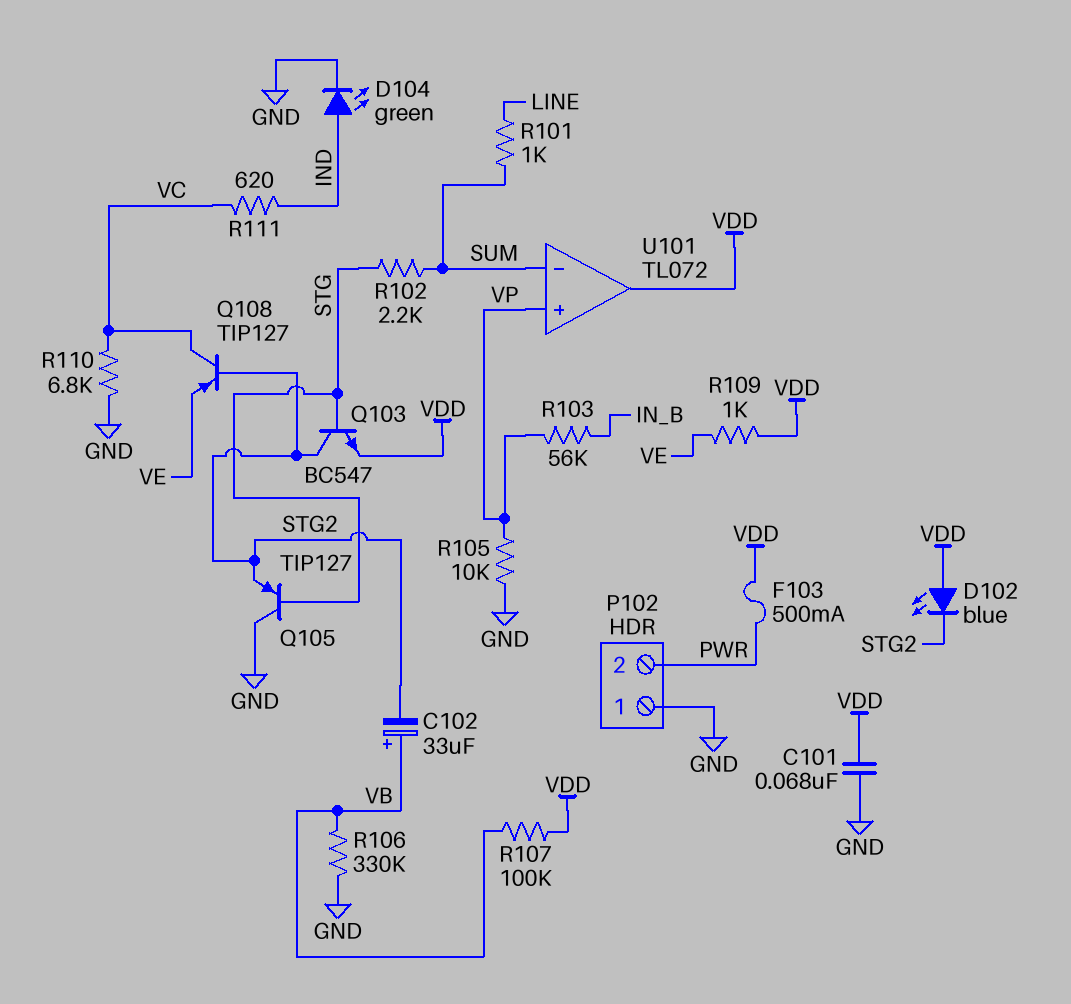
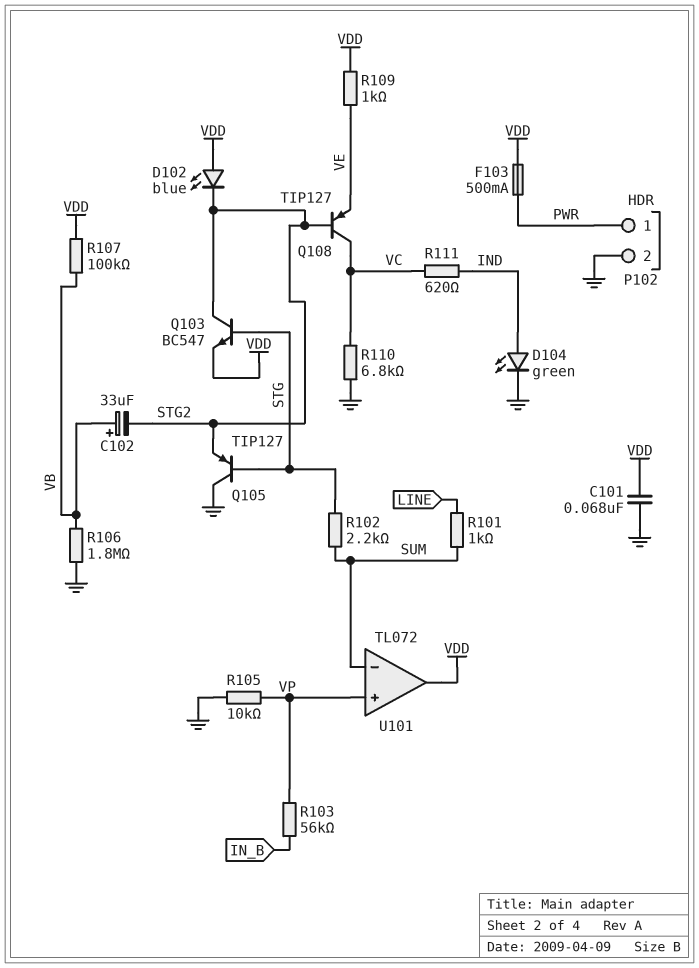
P102 pin 1: GND -> PWR
P102 pin 2: PWR -> GND
R106: 330k (GND, VB) -> 1.8M (GND, VB)

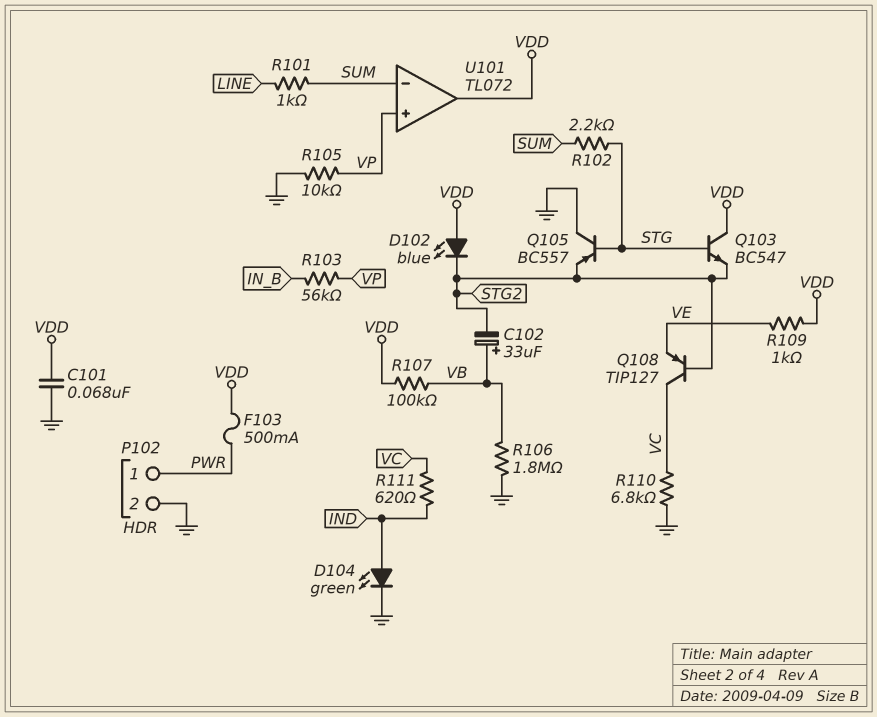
Q103: NPN BC547 (B STG, C STG2, E VDD) -> NPN BC547 (B STG, C VDD, E STG2)
Q105: PNP TIP127 (B STG, C GND, E STG2) -> PNP BC557 (B STG, C GND, E STG2)

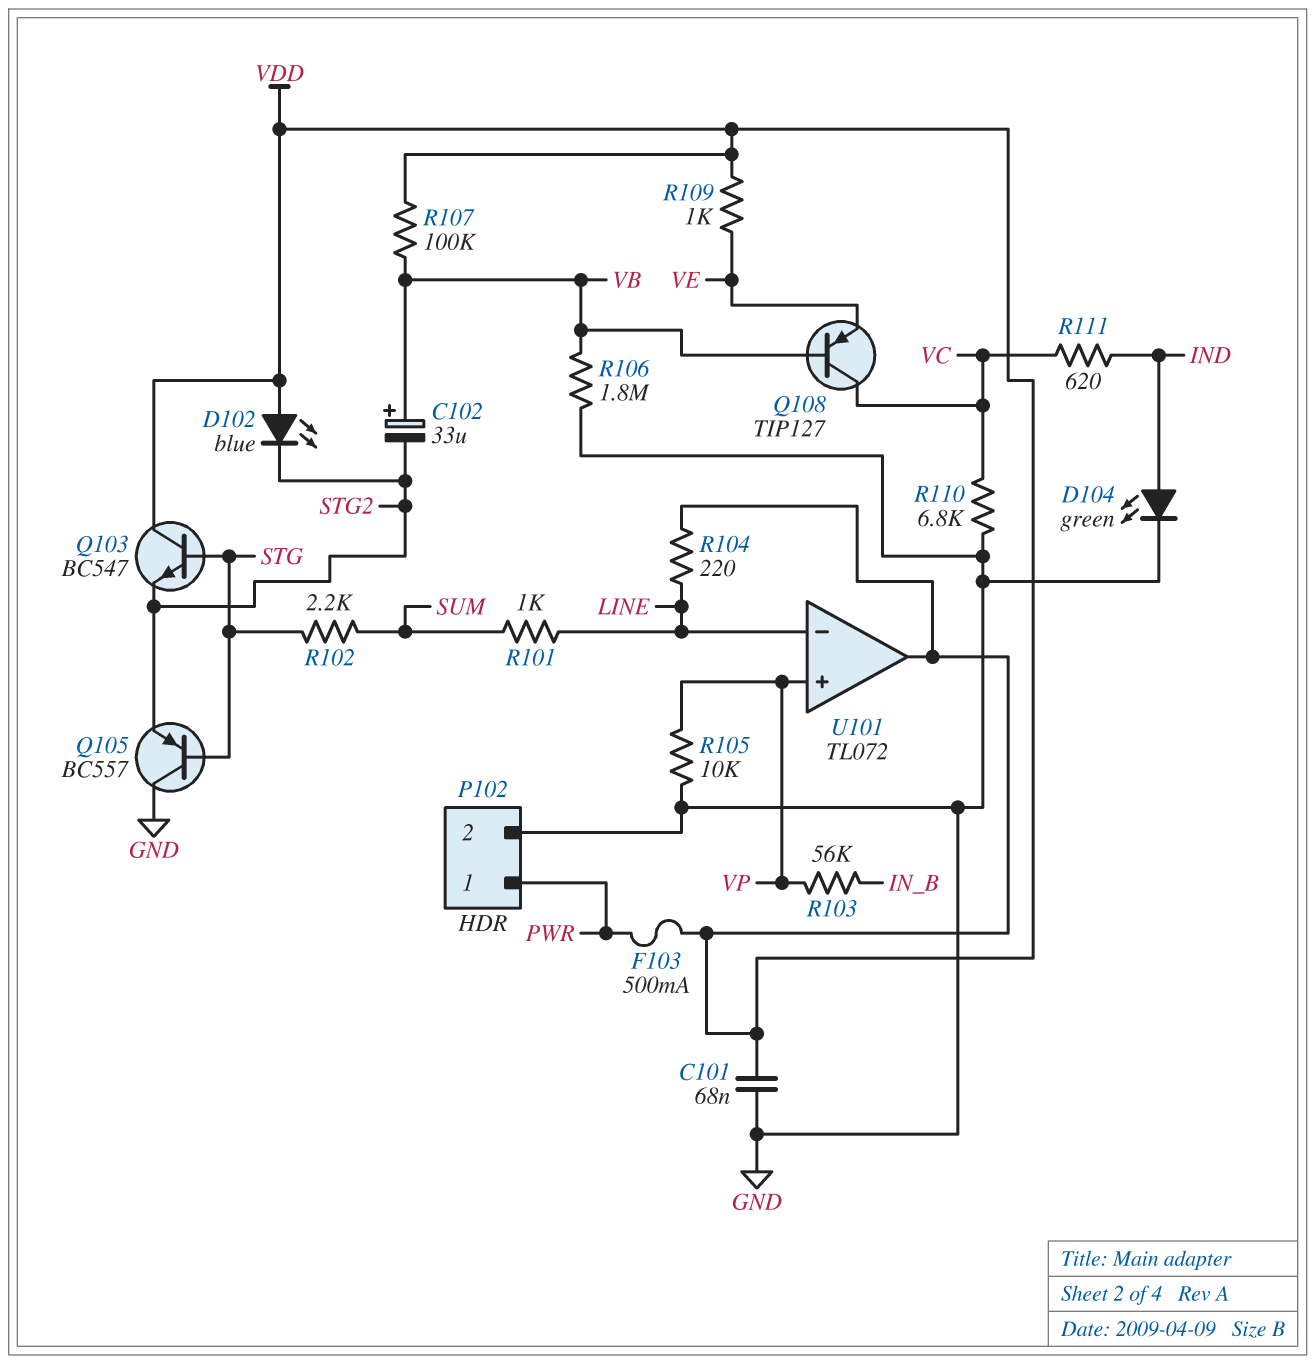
Q108: PNP TIP127 (B STG2, C VC, E VE) -> PNP TIP127 (B VB, C VC, E VE)
R104: none -> 220 (LINE, VDD)
U101 pin in-: SUM -> LINE

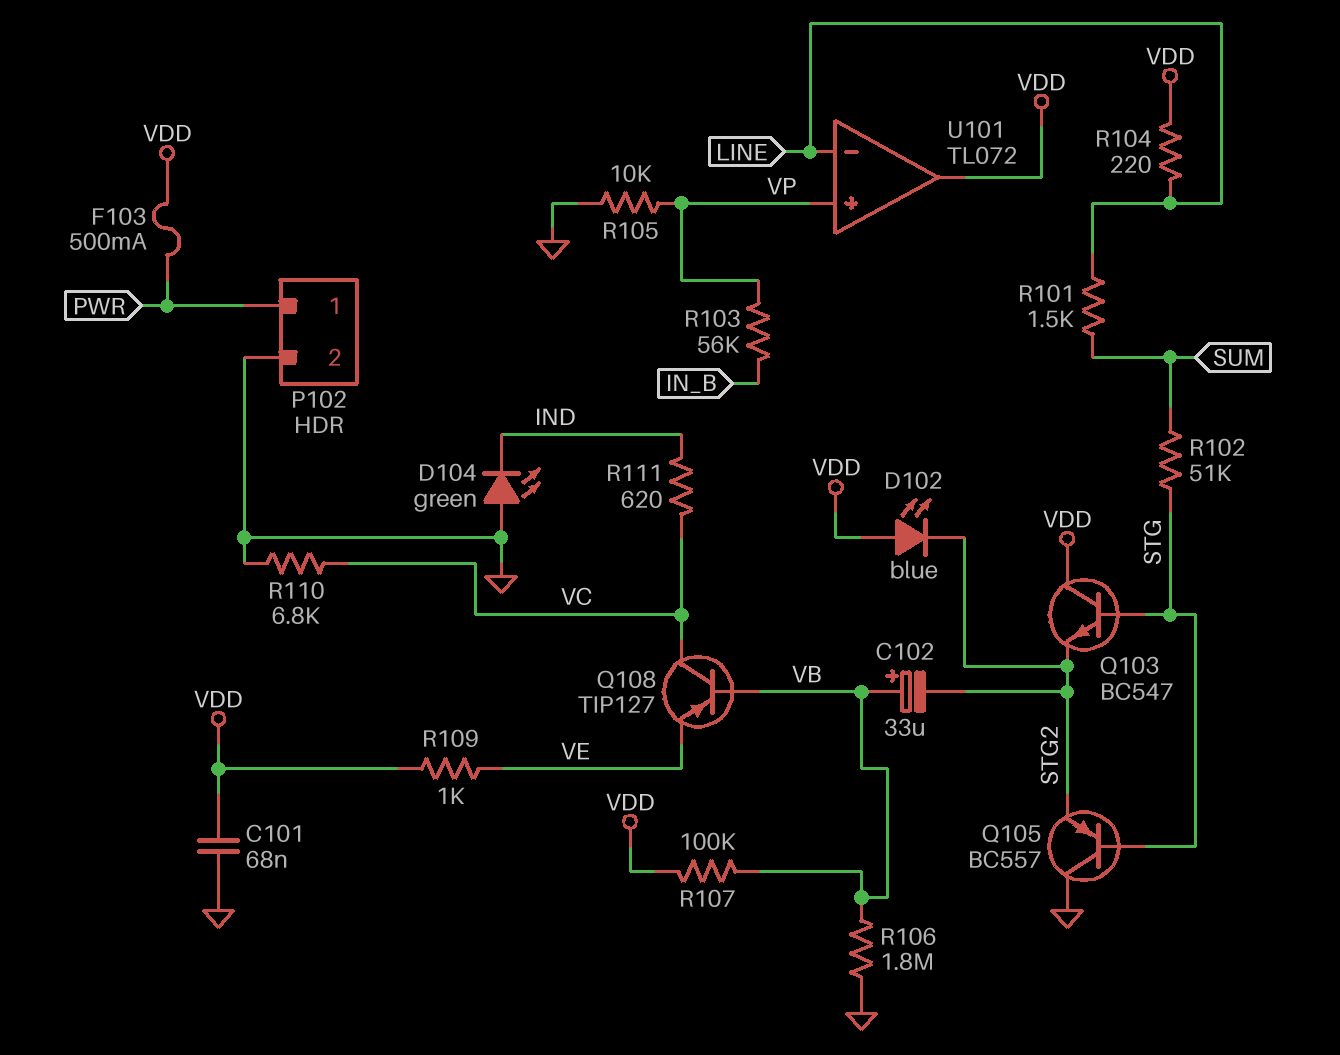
D104: LED green (A IND, K GND) -> LED green (A GND, K IND)
R101: 1k (LINE, SUM) -> 1.5k (LINE, SUM)
R102: 2.2k (STG, SUM) -> 51k (STG, SUM)

